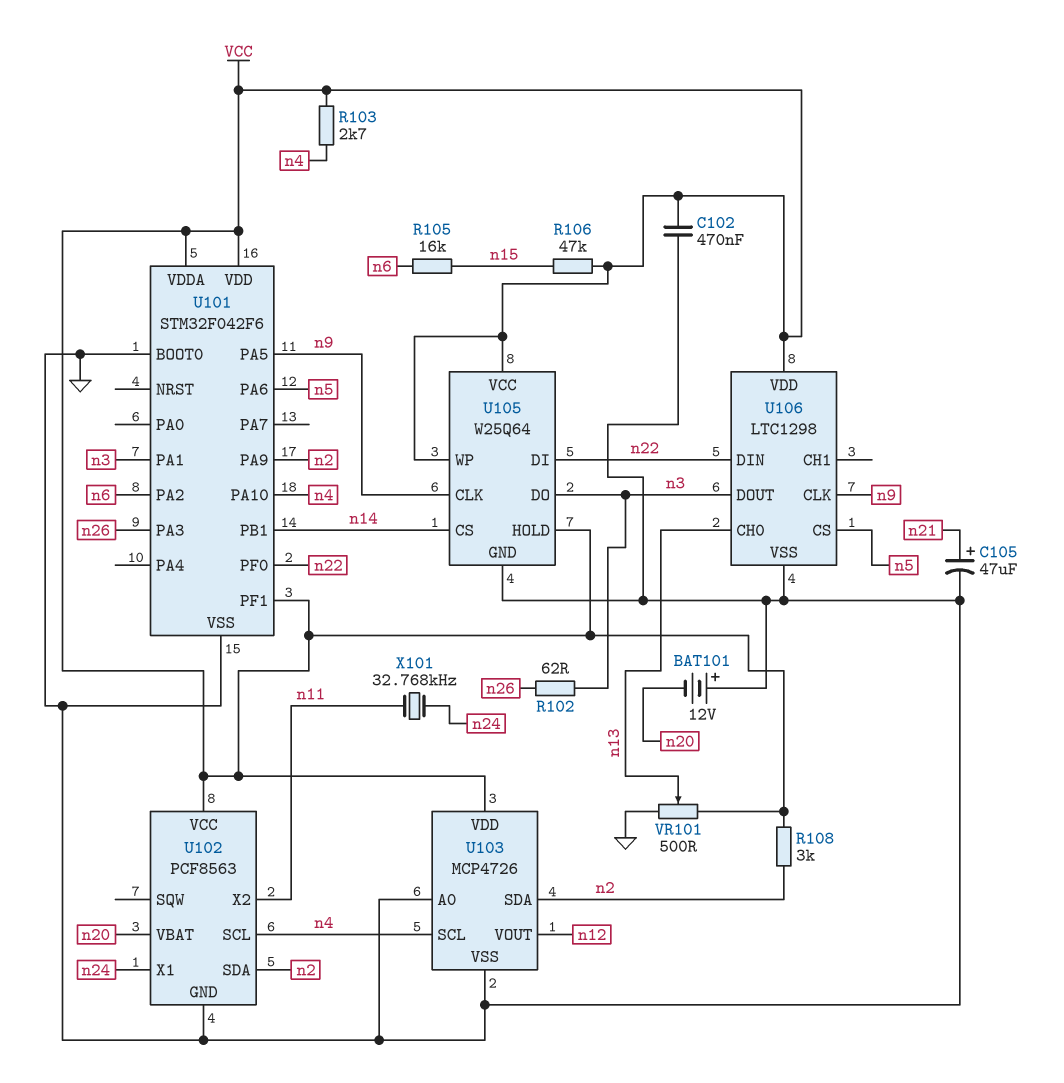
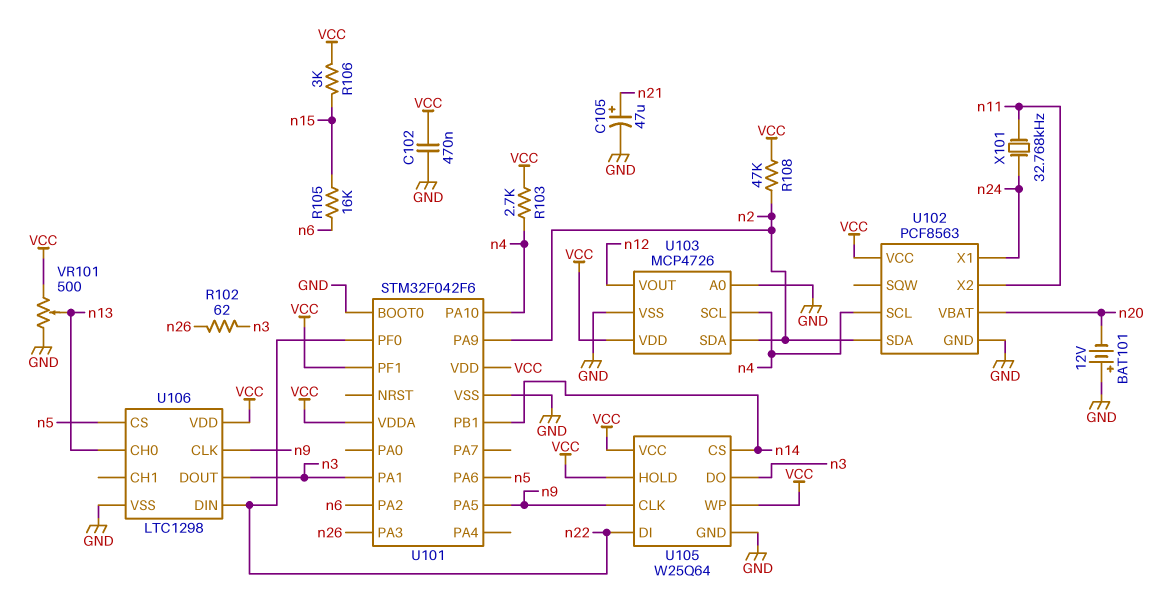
R106: 47k (VCC, n15) -> 3k (VCC, n15)
R108: 3k (VCC, n2) -> 47k (VCC, n2)

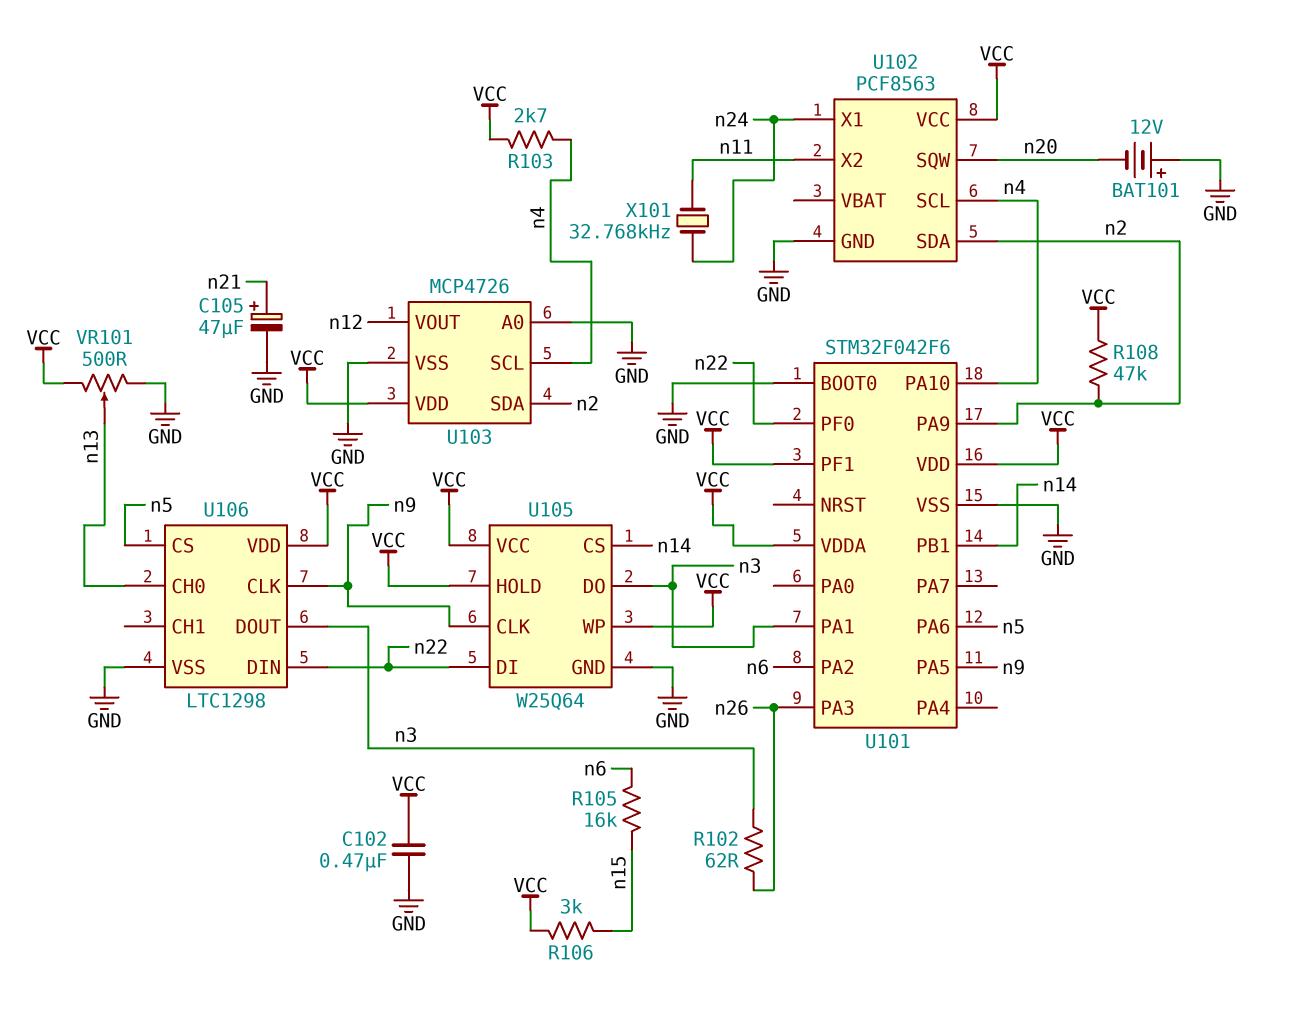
U102 pin SQW: none -> n20
U102 pin VBAT: n20 -> none

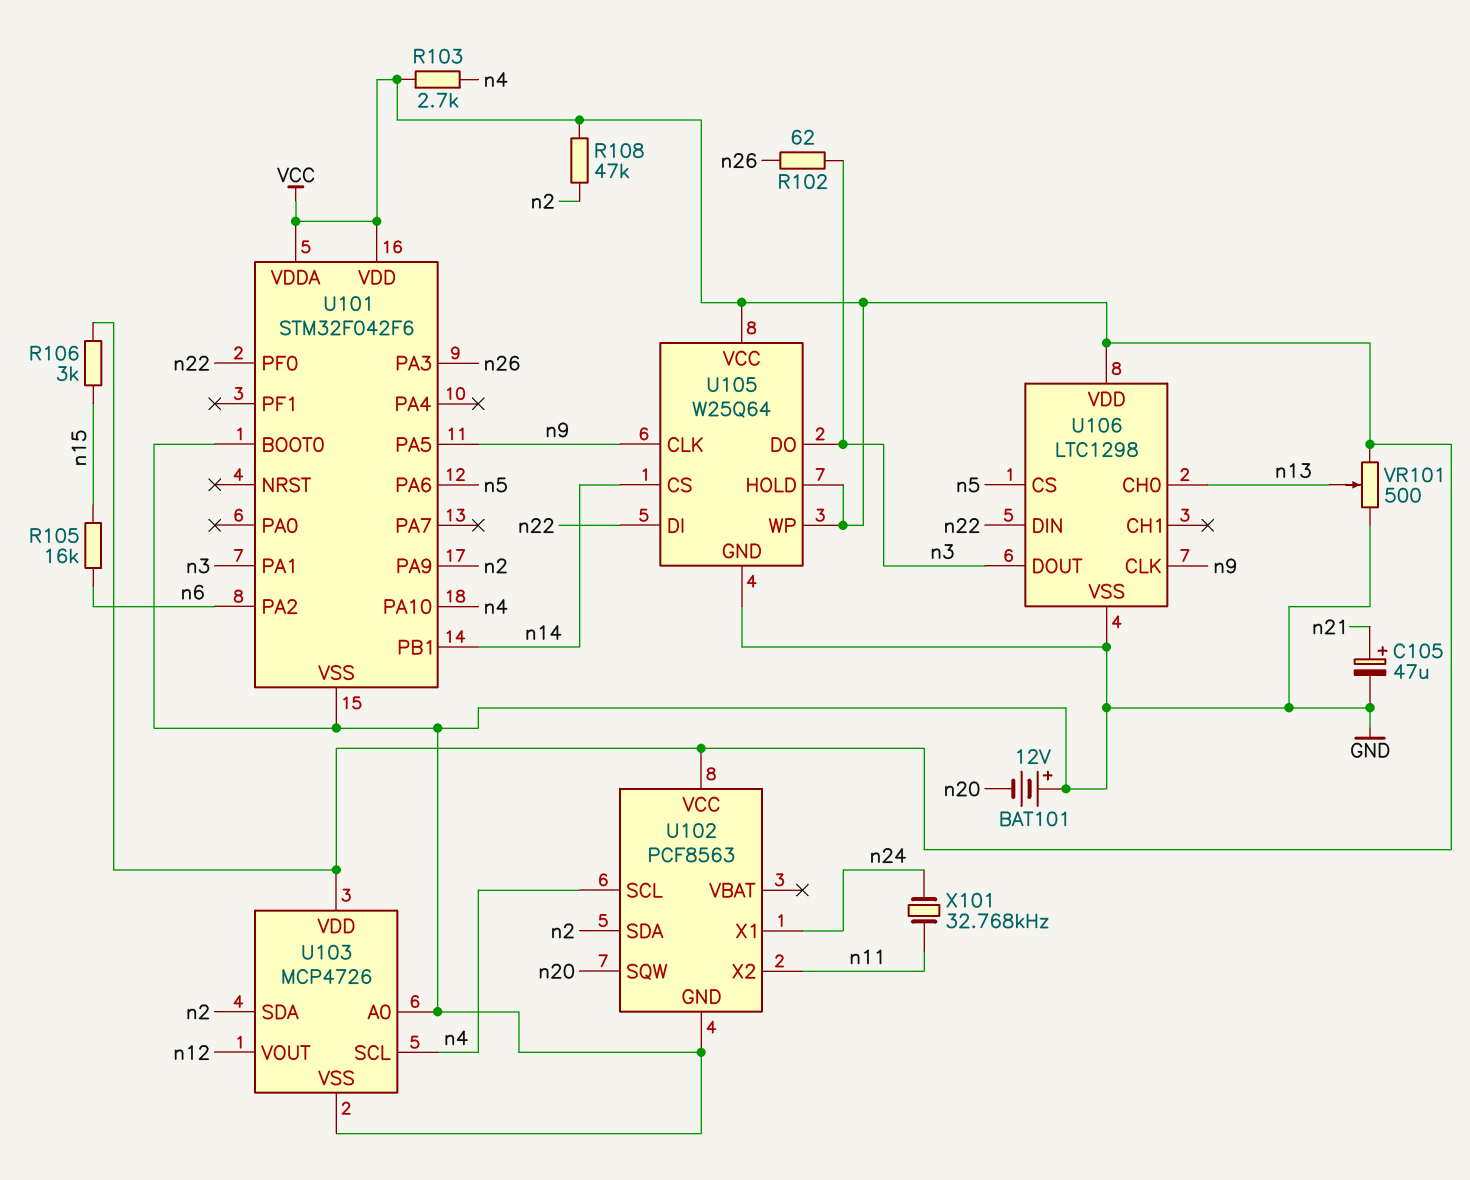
C102: 470nF (GND, VCC) -> none
U101 pin PF1: VCC -> none

